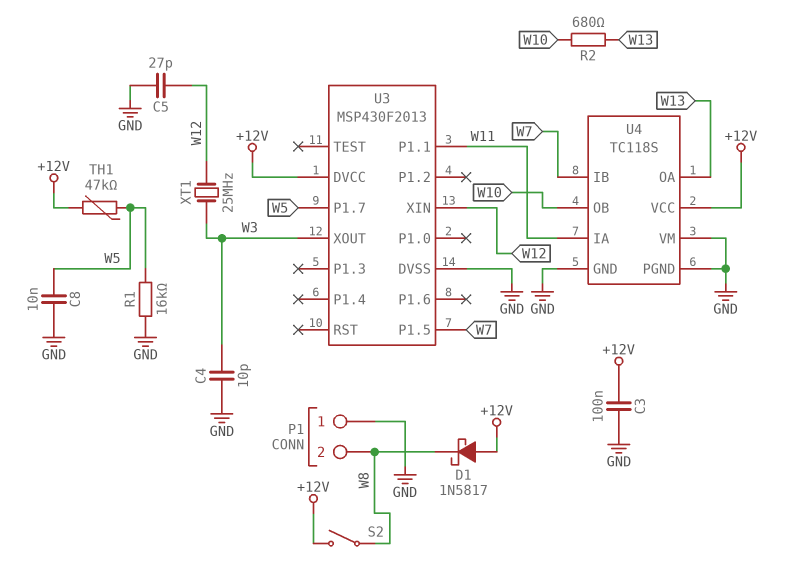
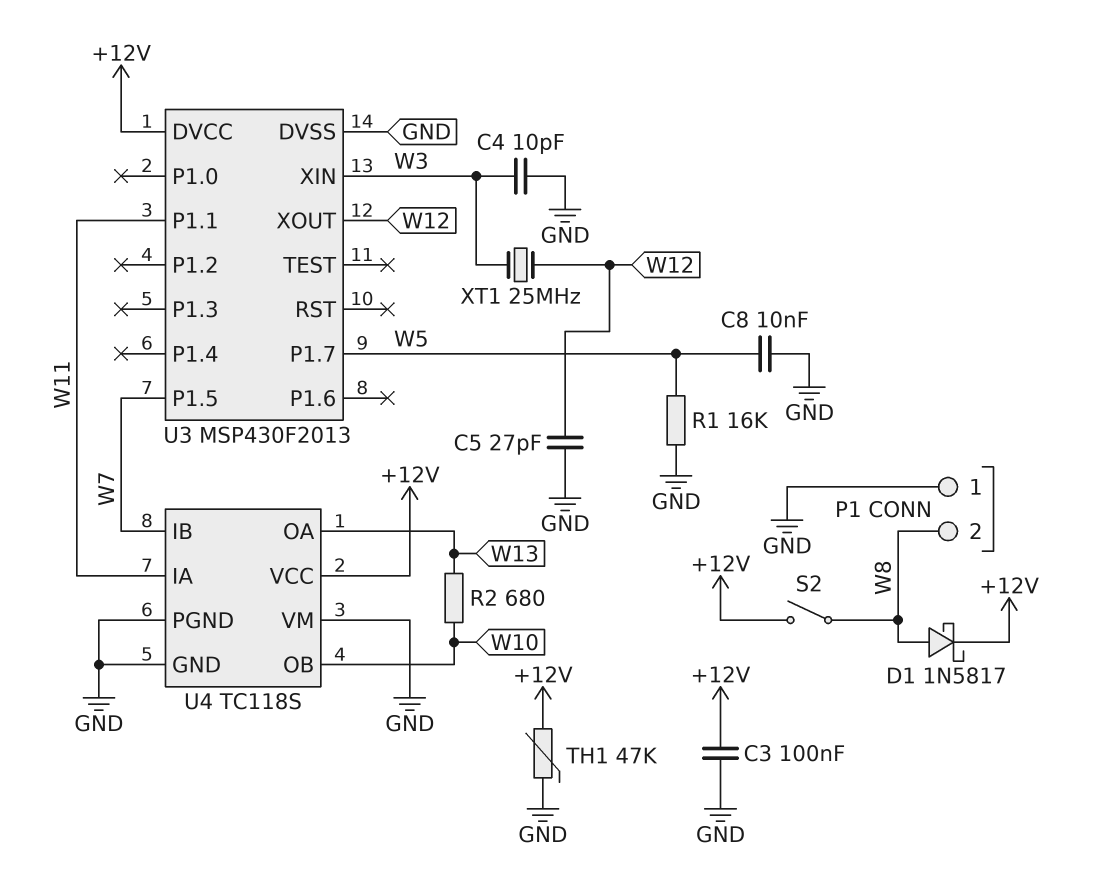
D1: schottky 1N5817 (A +12V, K W8) -> schottky 1N5817 (A W8, K +12V)
TH1: 47k (+12V, W5) -> 47k (+12V, GND)
U3 pin XIN: W12 -> W3
U3 pin XOUT: W3 -> W12

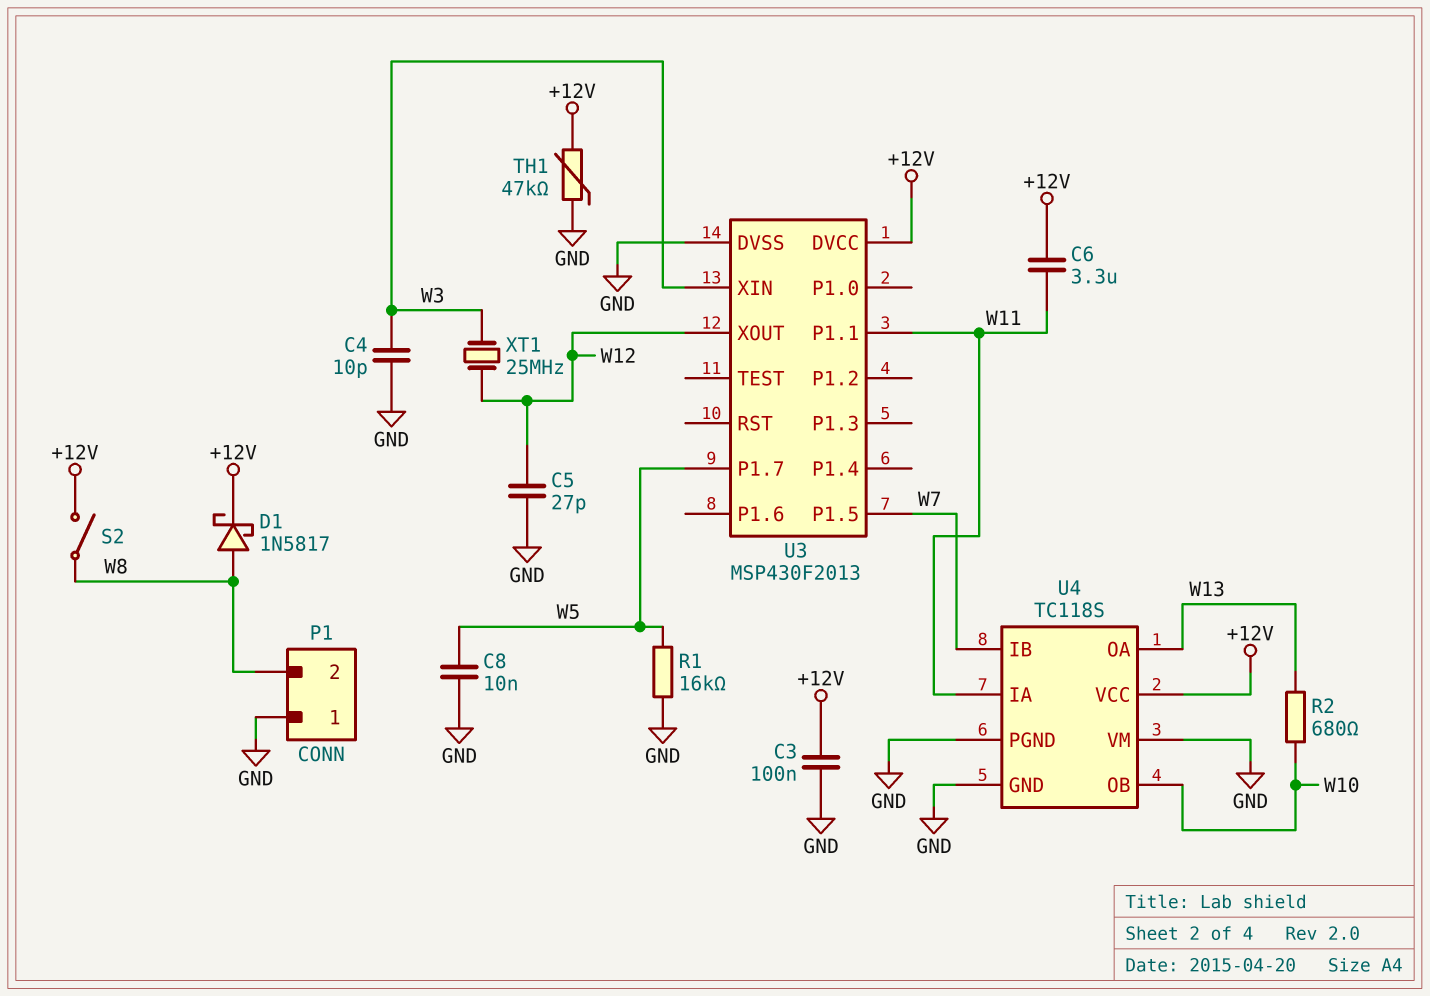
C6: none -> 3.3uF (+12V, W11)

